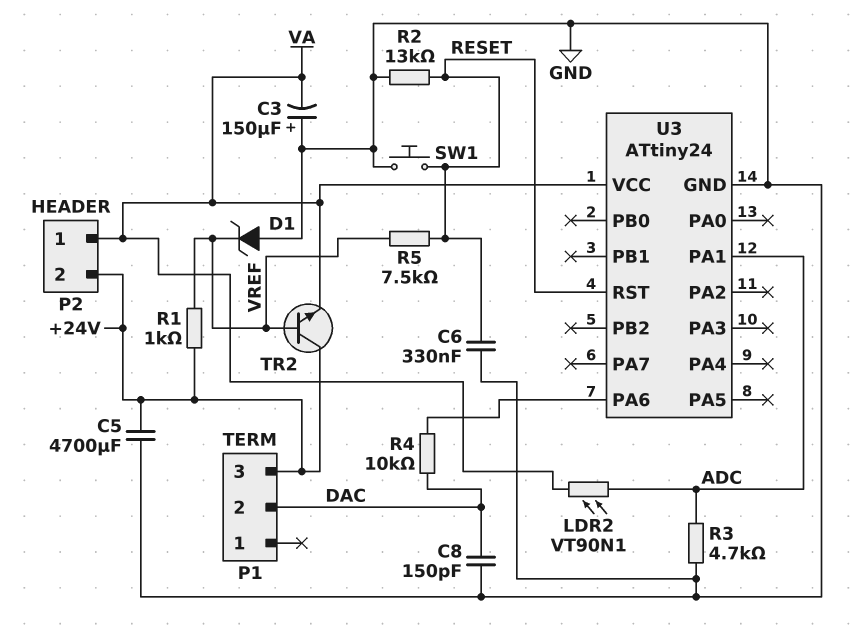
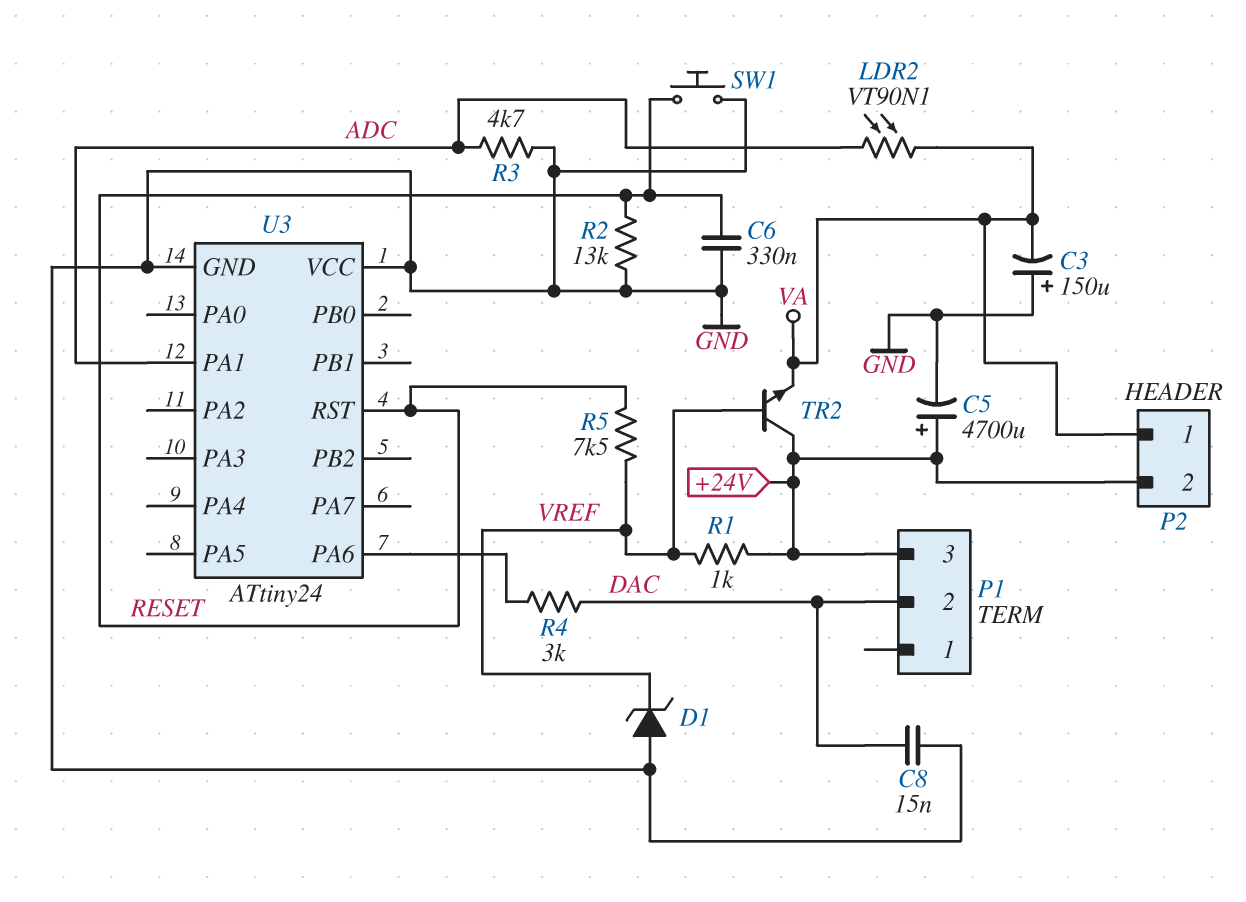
C5: 4700uF (+24V, GND) -> 4700uF (plus +24V, minus GND)
C8: 150pF (DAC, GND) -> 15nF (DAC, GND)
R4: 10k (DAC, U3/PA6) -> 3k (DAC, U3/PA6)
U3 pin VCC: VA -> GND

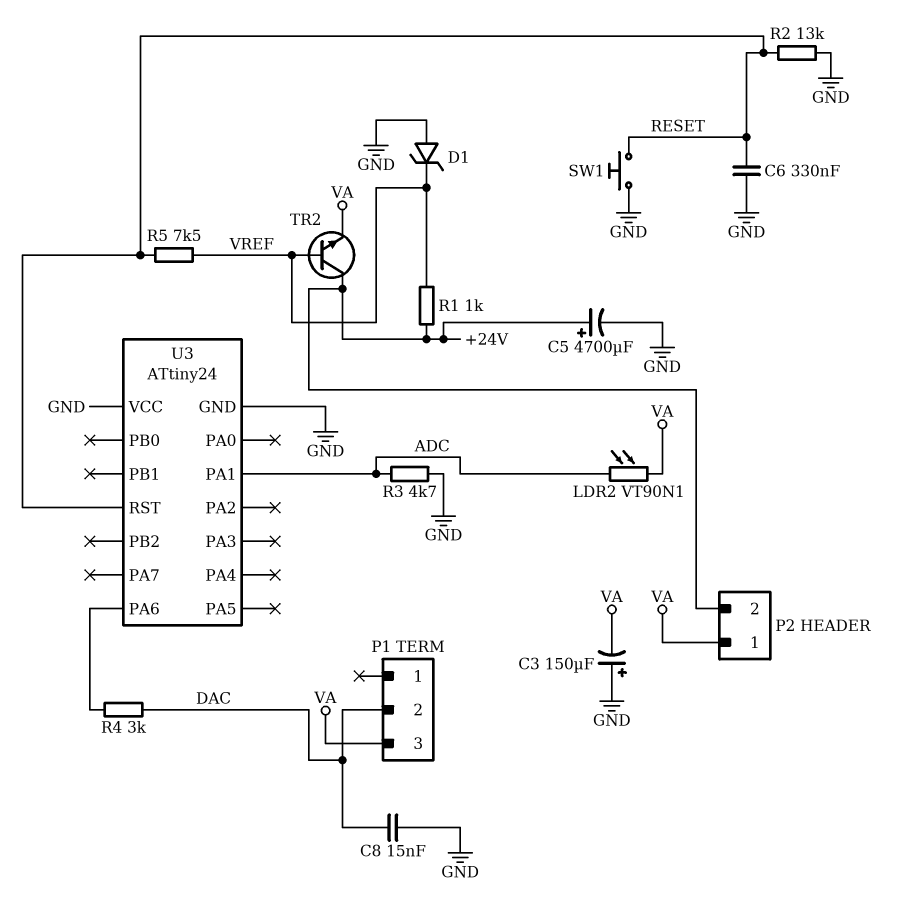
P1 pin 3: +24V -> VA

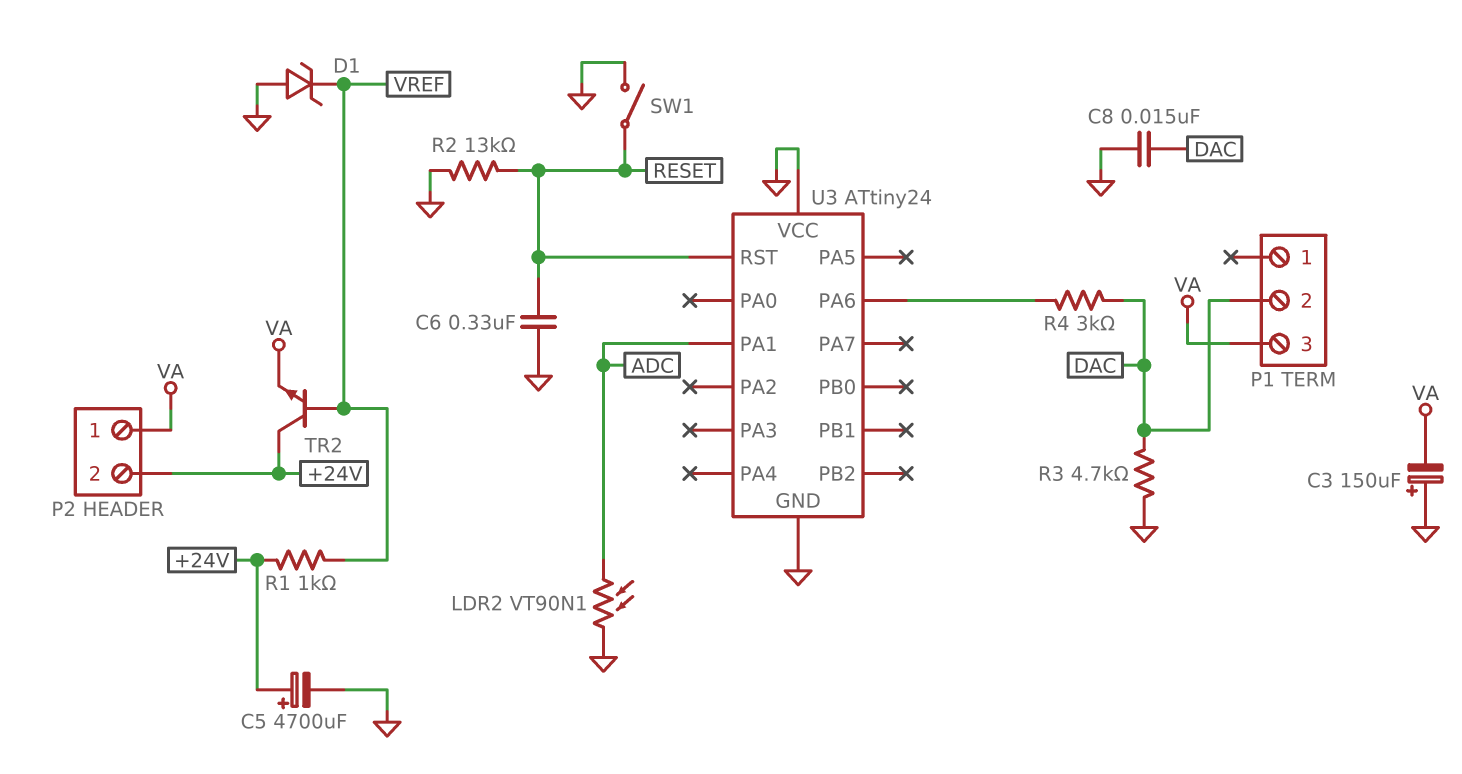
LDR2: VT90N1 (ADC, VA) -> VT90N1 (ADC, GND)
R3: 4.7k (ADC, GND) -> 4.7k (DAC, GND)
R5: 7.5k (RESET, VREF) -> none
SW1: button (GND, RESET) -> switch (GND, RESET)

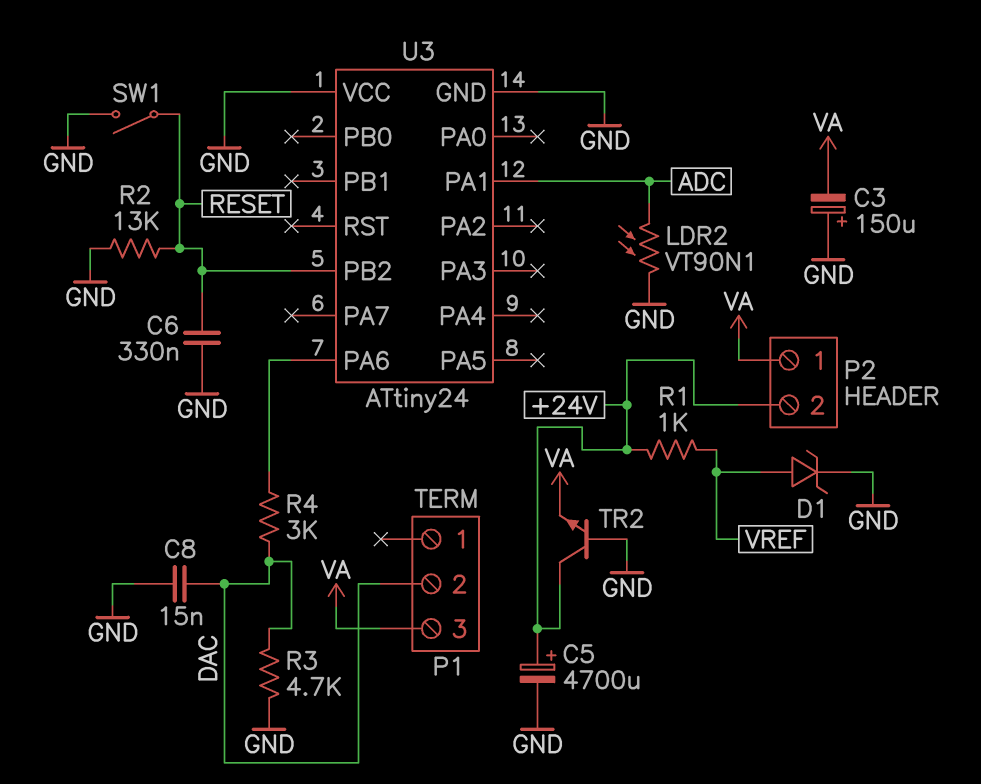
D1: zener (A GND, K VREF) -> zener (A VREF, K GND)
TR2: NPN (B VREF, C +24V, E VA) -> NPN (B GND, C +24V, E VA)
U3 pin PB2: none -> RESET
U3 pin RST: RESET -> none

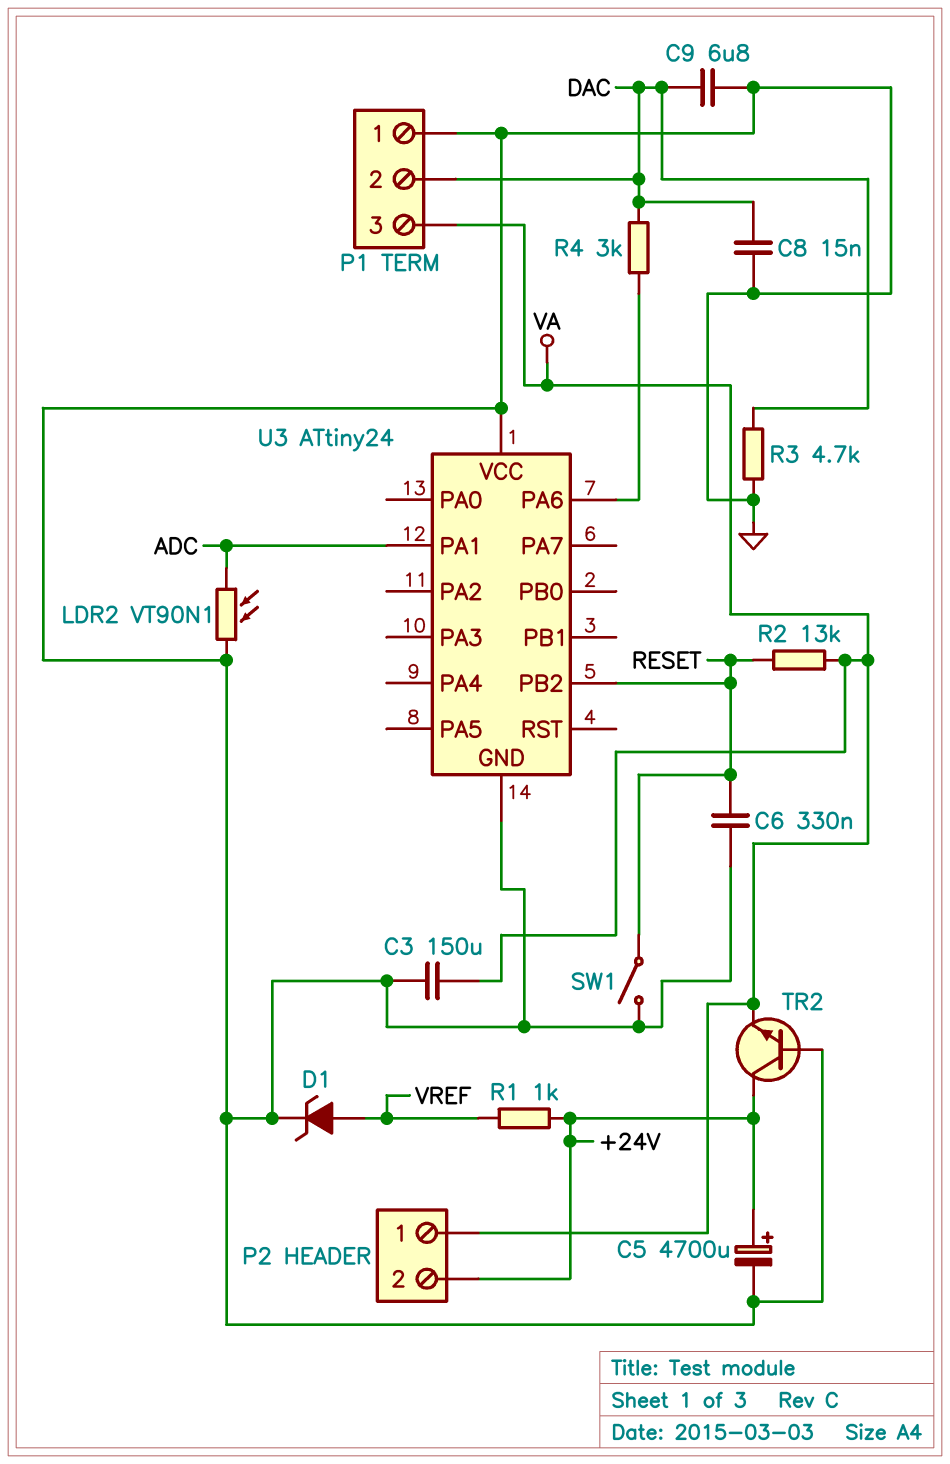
C3: 150uF (plus GND, minus VA) -> 150uF (GND, VA)
C9: none -> 6.8uF (DAC, GND)
P1 pin 1: none -> GND
R2: 13k (GND, RESET) -> 13k (RESET, VA)

